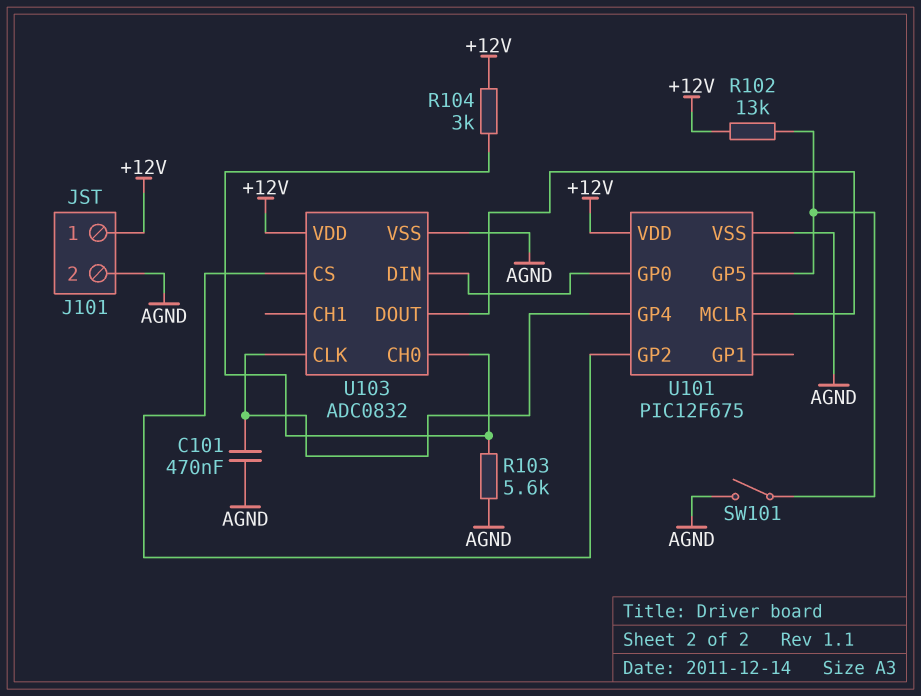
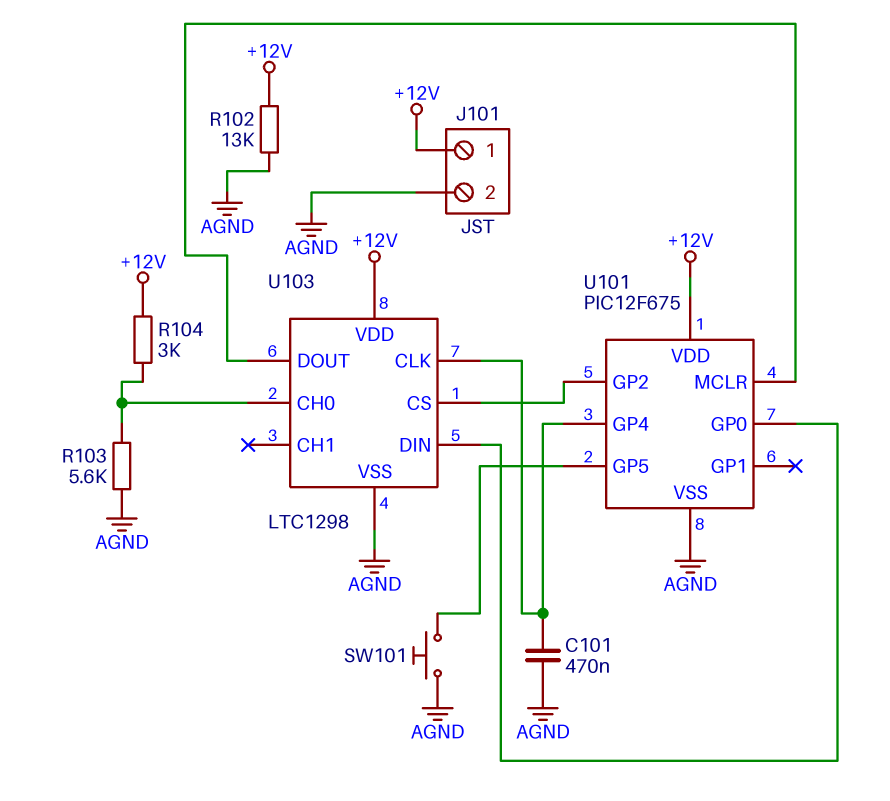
R102: 13k (+12V, U101/GP5) -> 13k (+12V, AGND)
SW101: switch (AGND, U101/GP5) -> button (AGND, U101/GP5)
U103: ADC0832 -> LTC1298

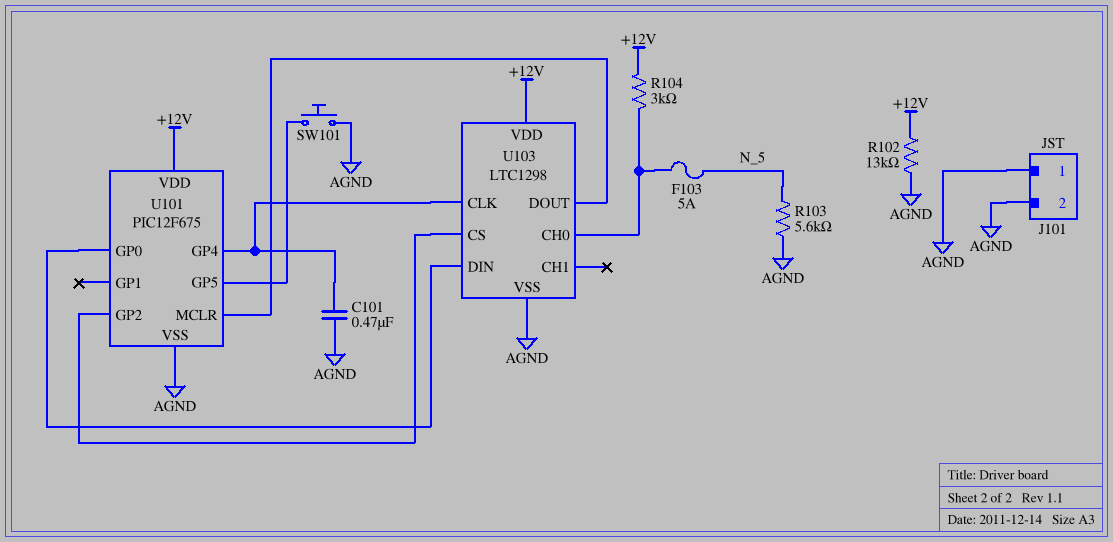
F103: none -> 5A (N_5, U103/CH0)
J101 pin 1: +12V -> AGND
R103: 5.6k (AGND, U103/CH0) -> 5.6k (AGND, N_5)

